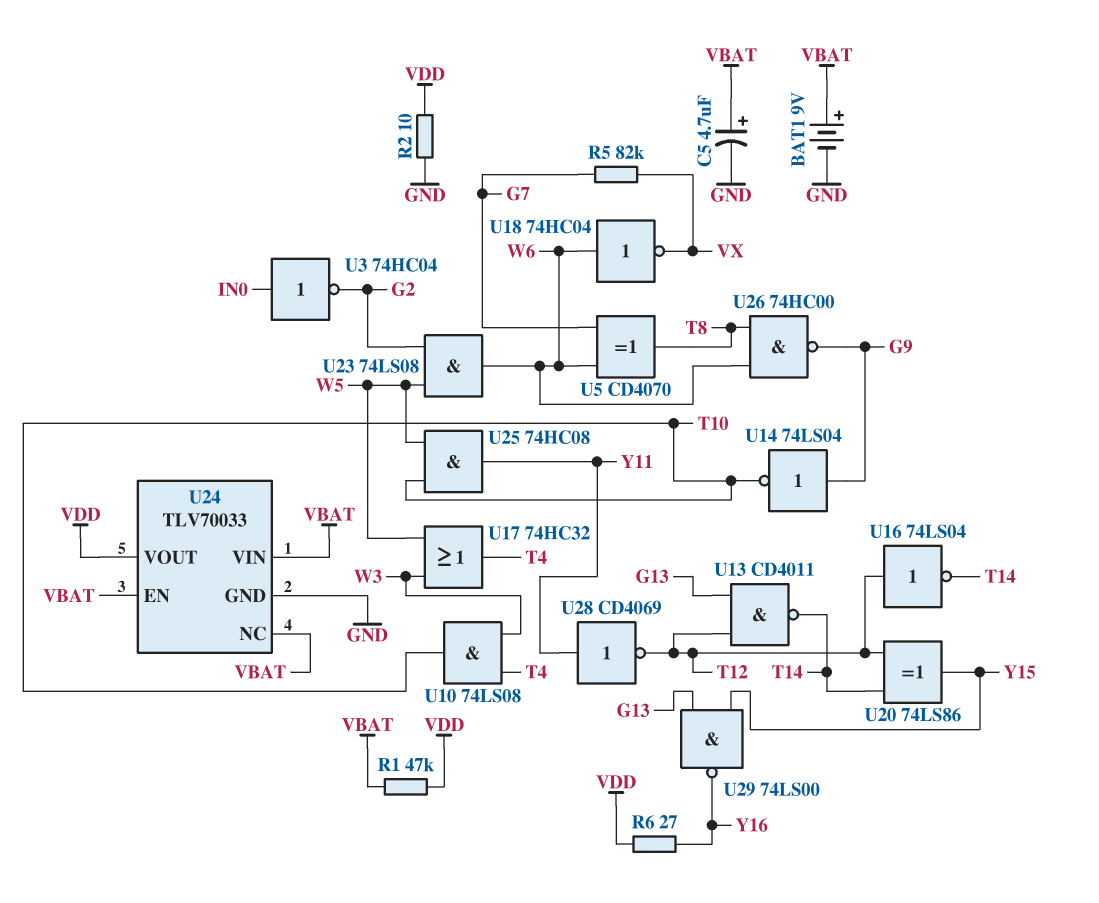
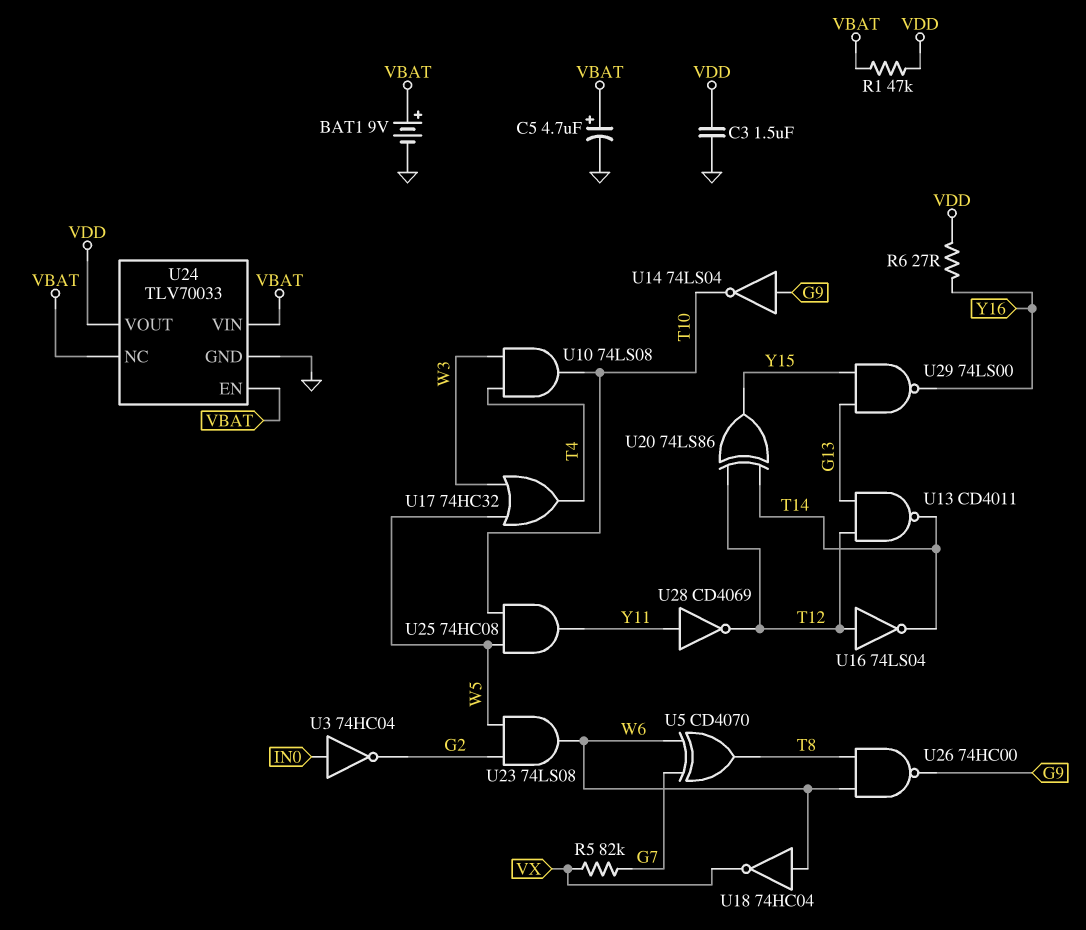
C3: none -> 1.5uF (GND, VDD)
R2: 10 (GND, VDD) -> none

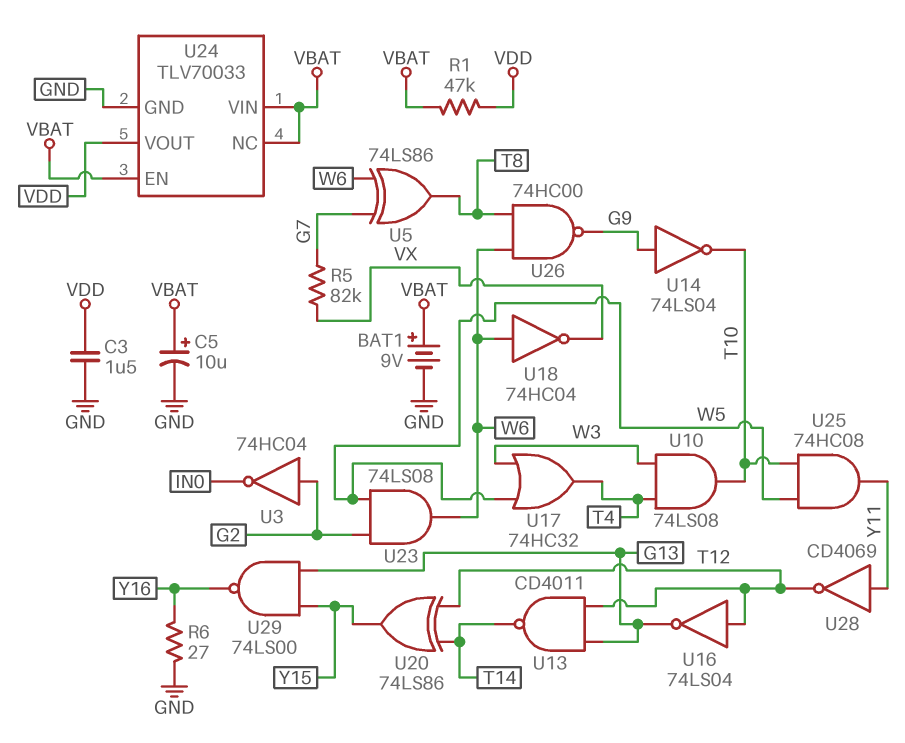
C5: 4.7uF (plus VBAT, minus GND) -> 10uF (plus VBAT, minus GND)
R6: 27 (VDD, Y16) -> 27 (GND, Y16)
U3: NOT 74HC04 (in IN0, out G2) -> NOT 74HC04 (in G2, out IN0)
U5: XOR CD4070 (in G7, in W6, out T8) -> XOR 74LS86 (in G7, in W6, out T8)
U16: NOT 74LS04 (in T12, out T14) -> NOT 74LS04 (in T12, out G13)

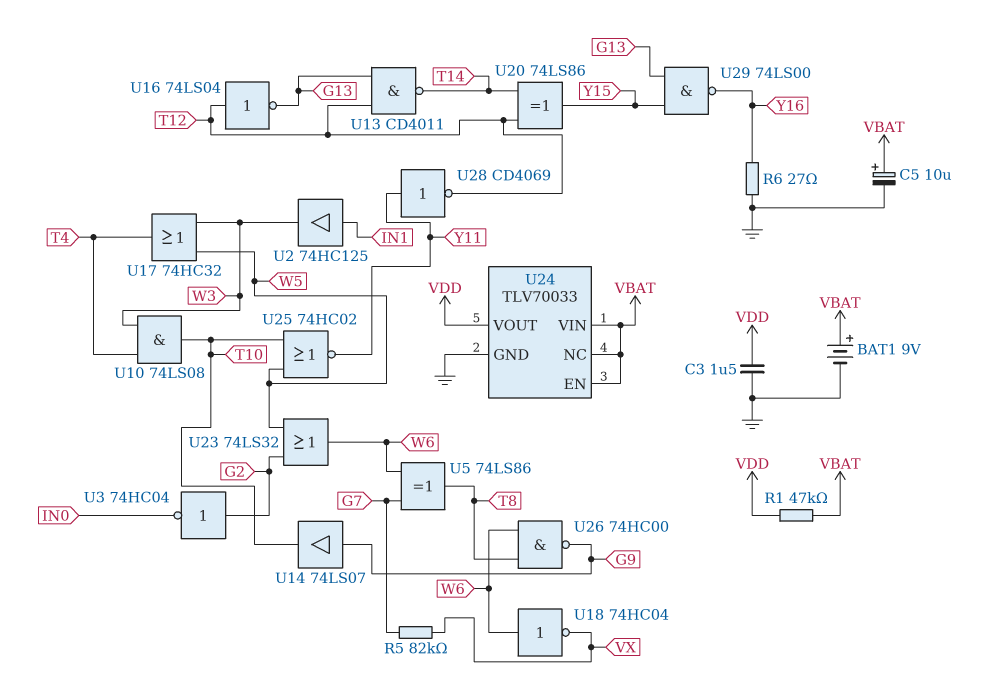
U2: none -> buffer 74HC125 (in IN1, out W3)
U14: NOT 74LS04 (in G9, out T10) -> buffer 74LS07 (in G9, out T10)
U23: AND 74LS08 (in G2, in W5, out W6) -> OR 74LS32 (in G2, in W5, out W6)
U25: AND 74HC08 (in T10, in W5, out Y11) -> NOR 74HC02 (in T10, in W5, out Y11)

